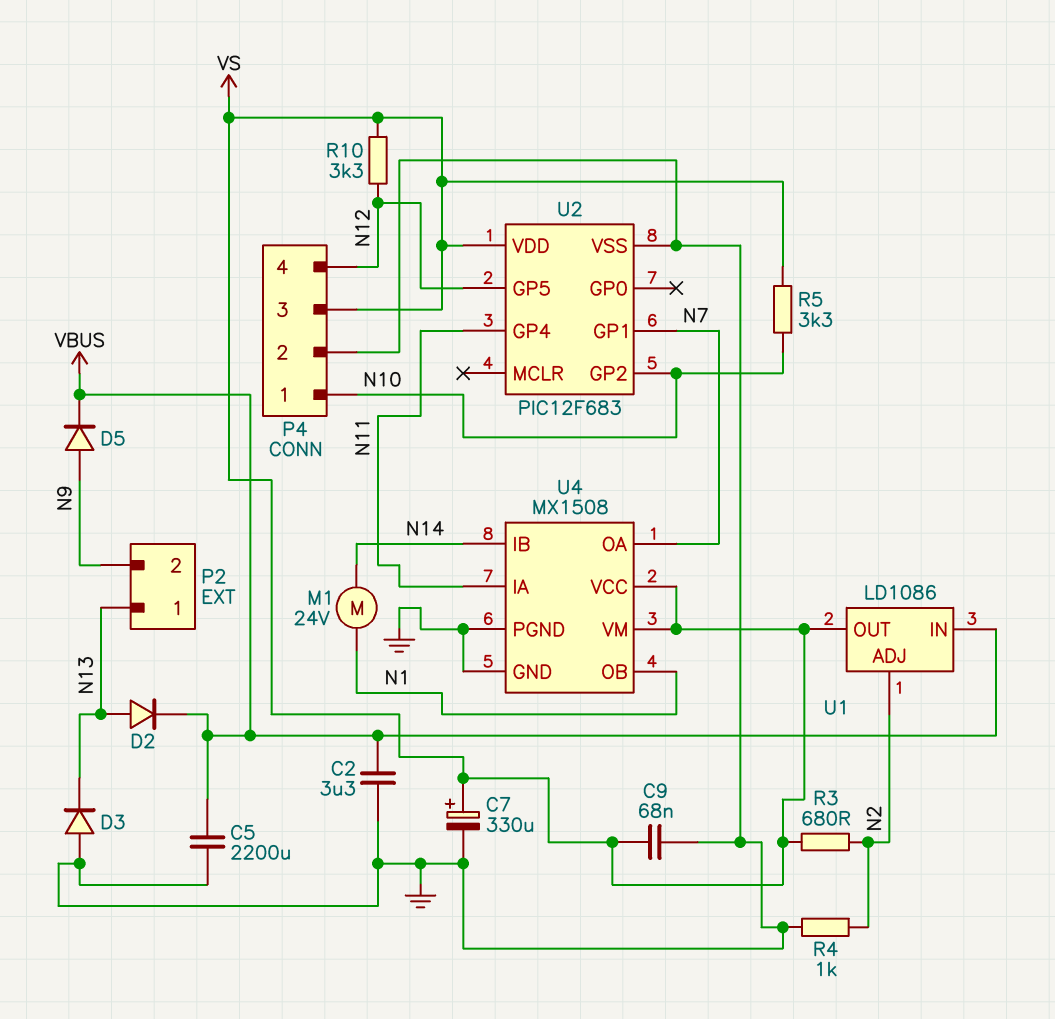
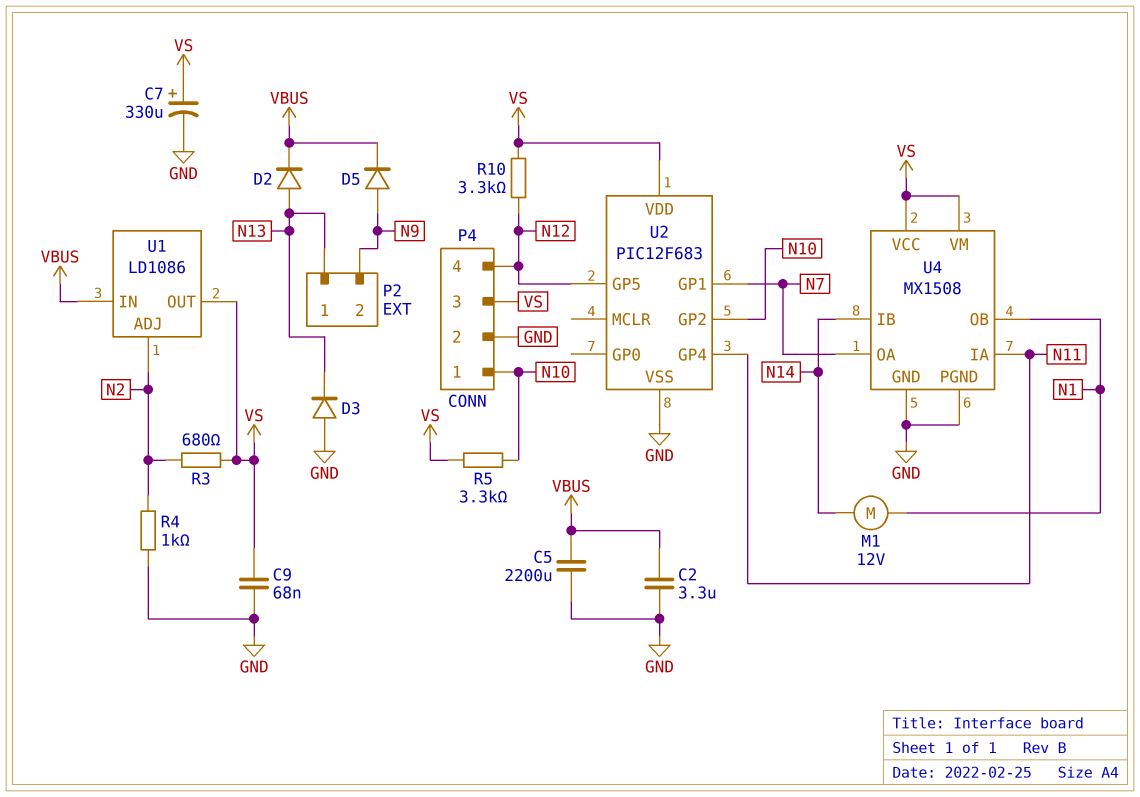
M1: motor 24V (N1, N14) -> motor 12V (N1, N14)

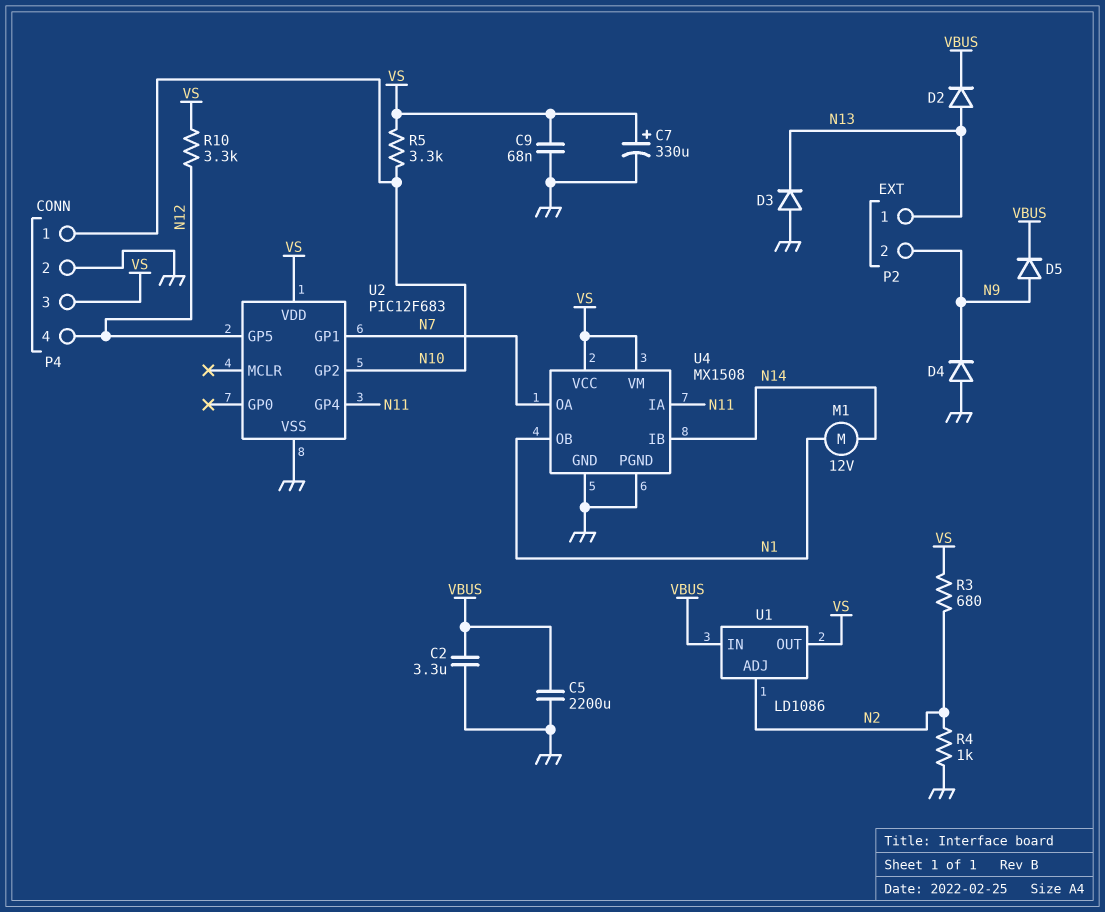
D4: none -> diode (A GND, K N9)

